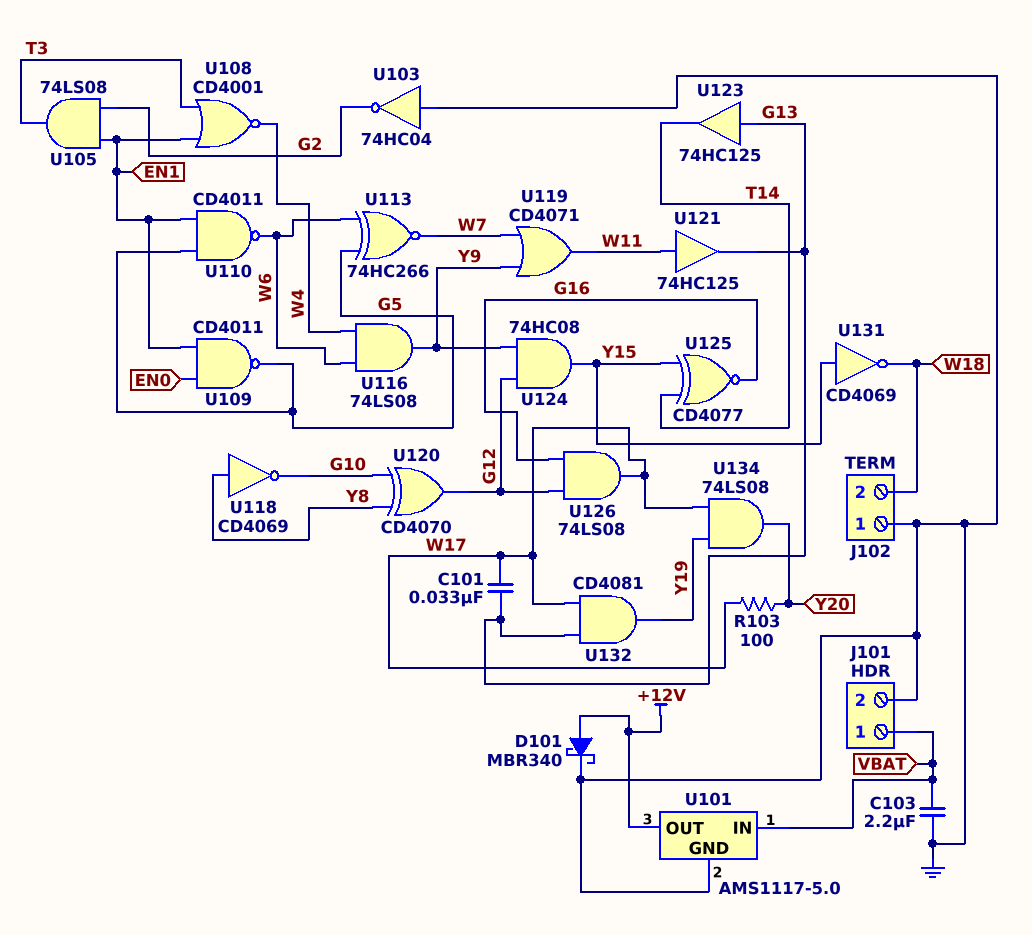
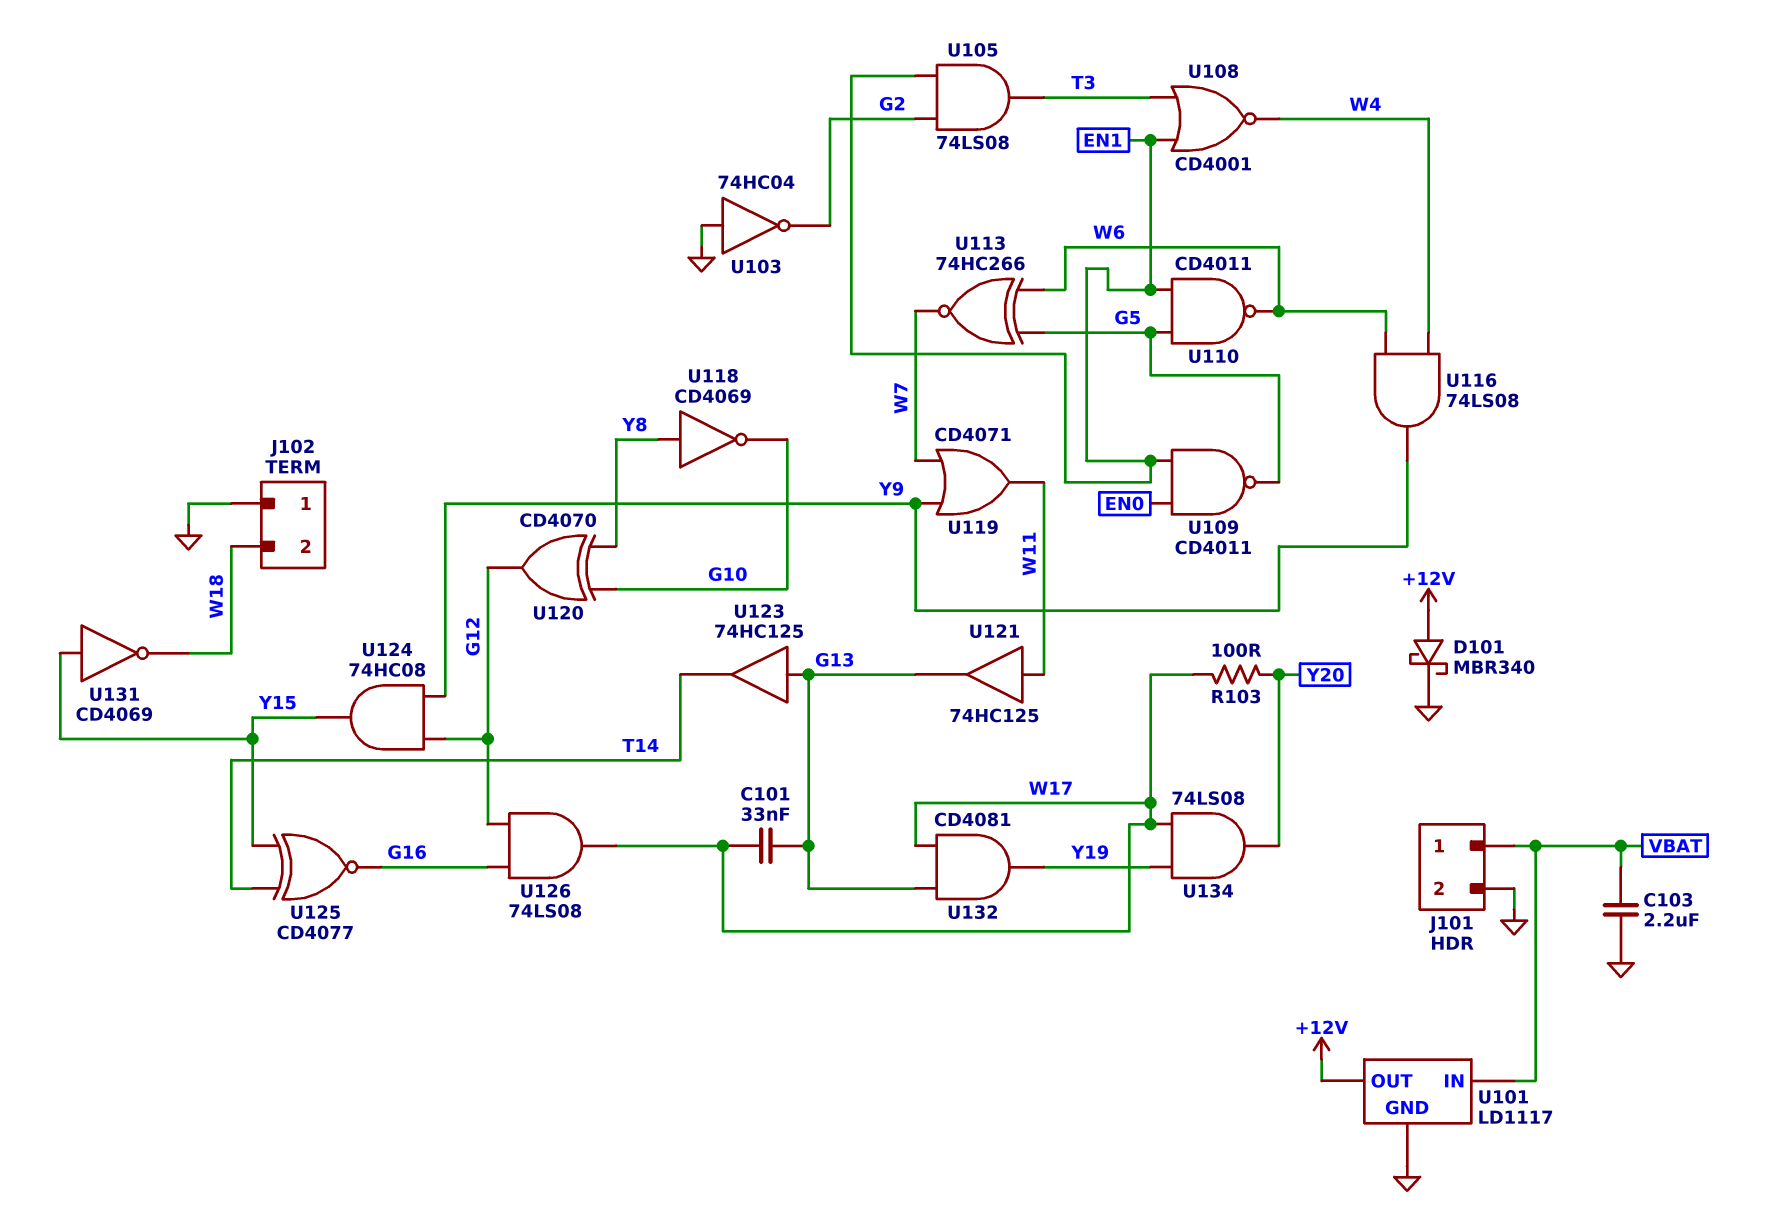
U101: AMS1117-5.0 -> LD1117

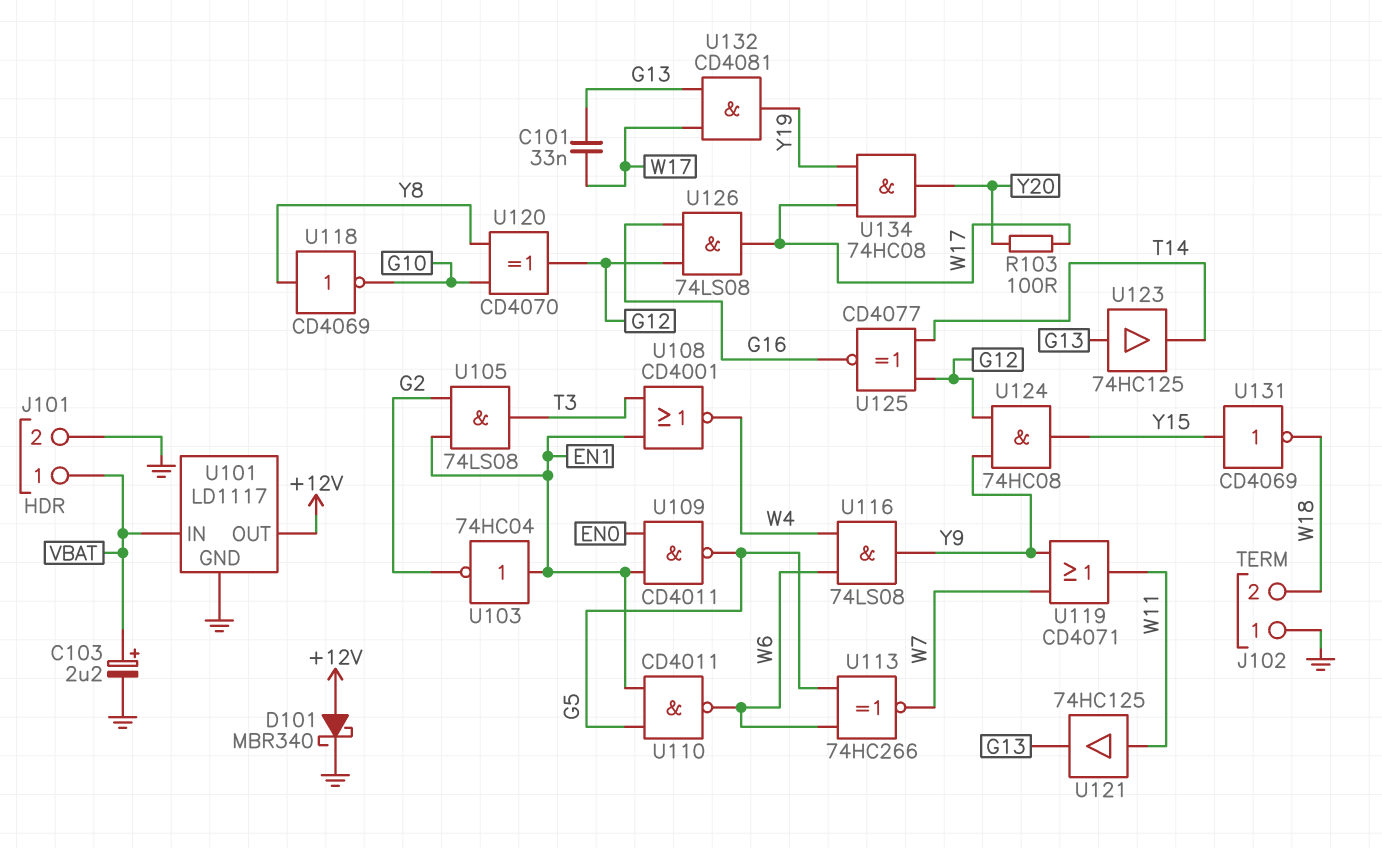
C103: 2.2uF (GND, VBAT) -> 2.2uF (plus VBAT, minus GND)
U103: NOT 74HC04 (in GND, out G2) -> NOT 74HC04 (in EN1, out G2)
U125: XNOR CD4077 (in T14, in Y15, out G16) -> XNOR CD4077 (in G12, in T14, out G16)
U134: AND 74LS08 (in W17, in Y19, out Y20) -> AND 74HC08 (in W17, in Y19, out Y20)

